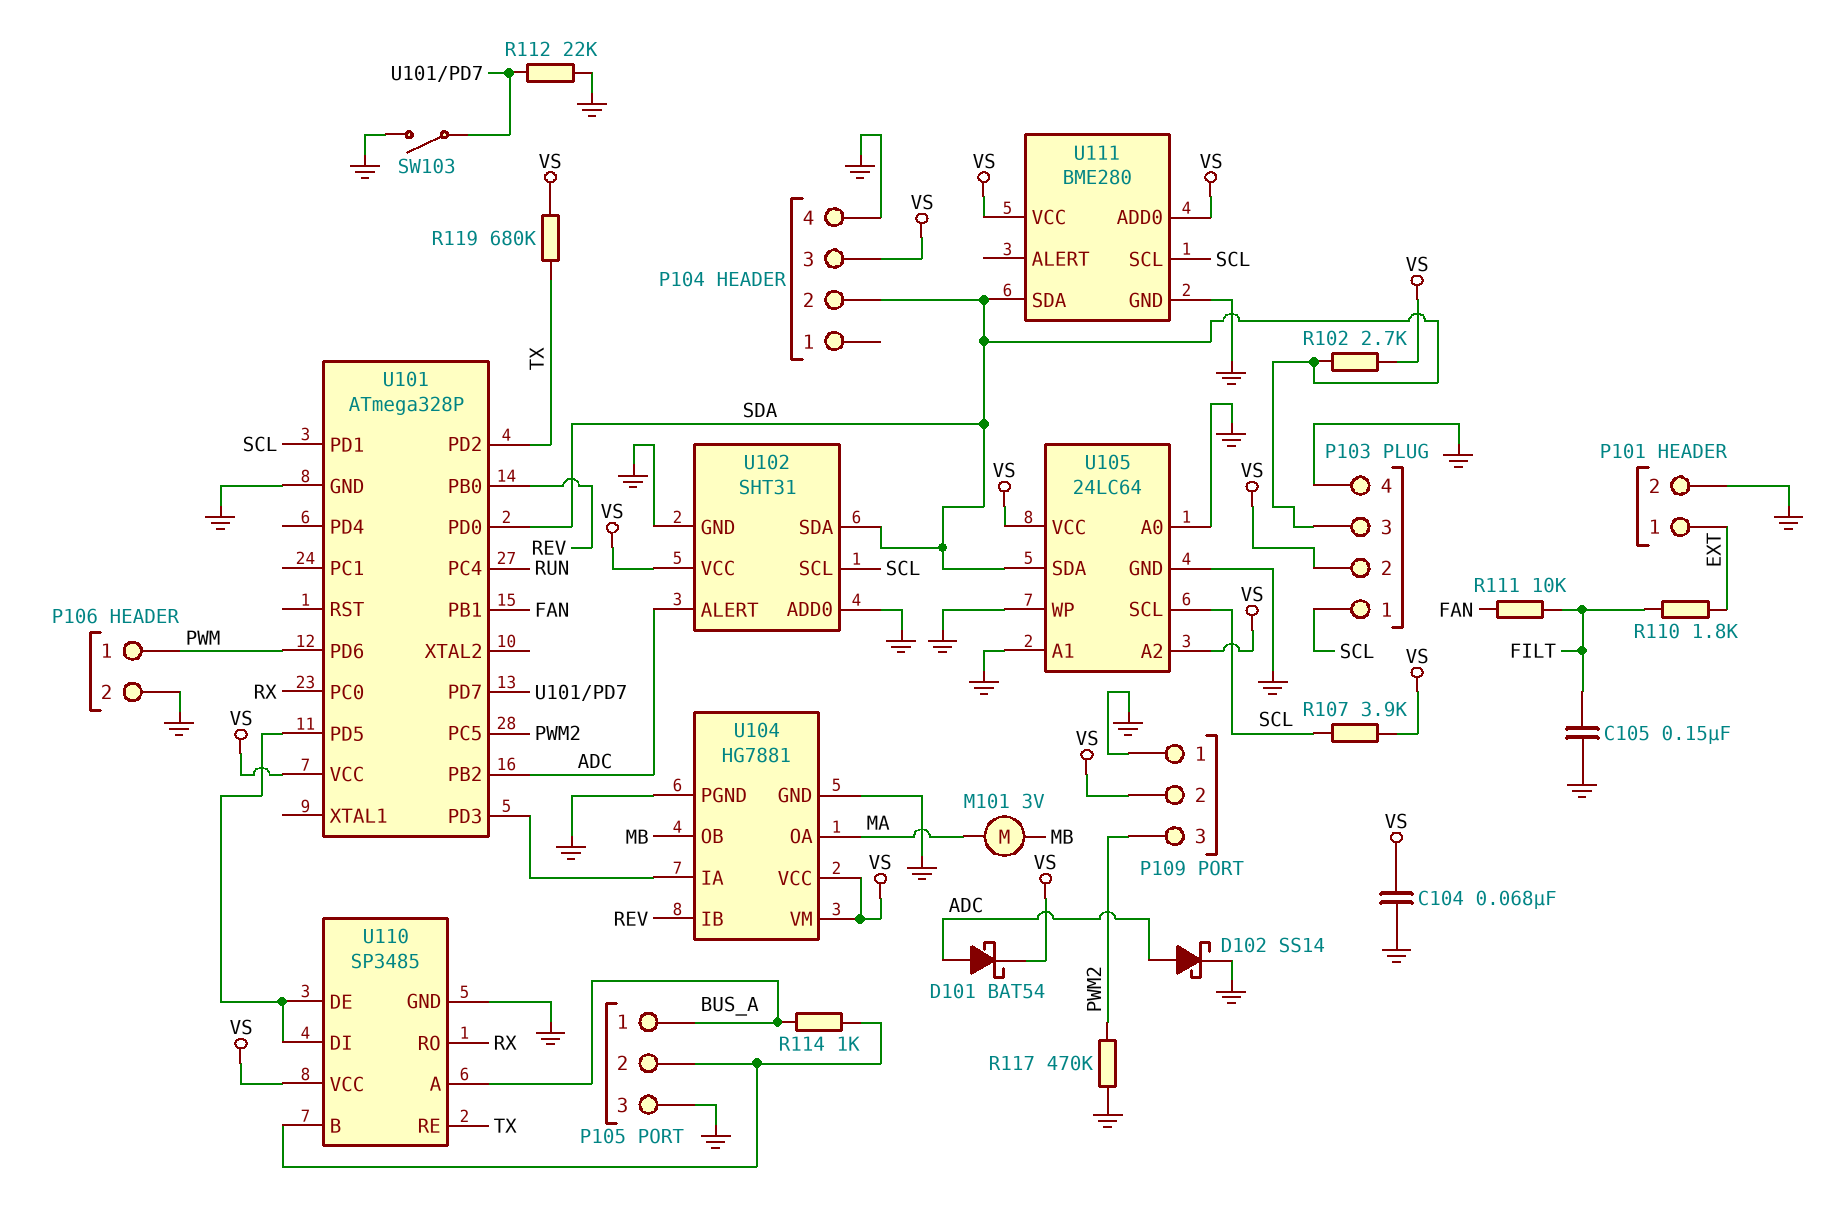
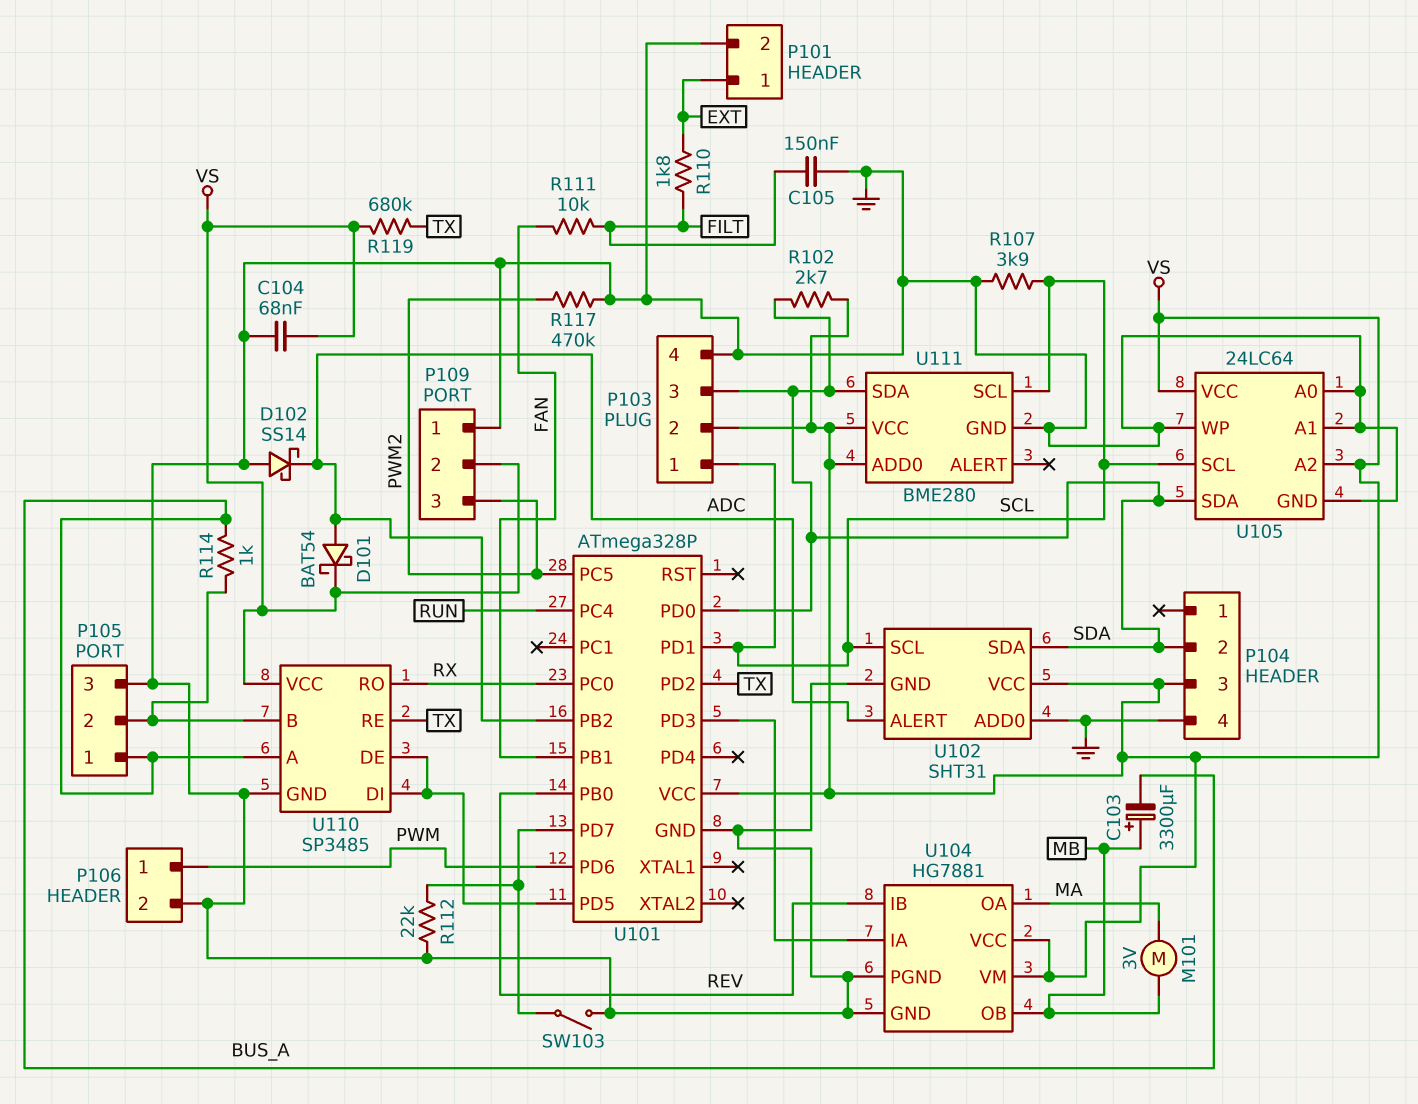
C103: none -> 3300uF (plus MB, minus BUS_A)
D102: schottky SS14 (A ADC, K GND) -> schottky SS14 (A GND, K ADC)
R107: 3.9k (SCL, VS) -> 3.9k (GND, SCL)

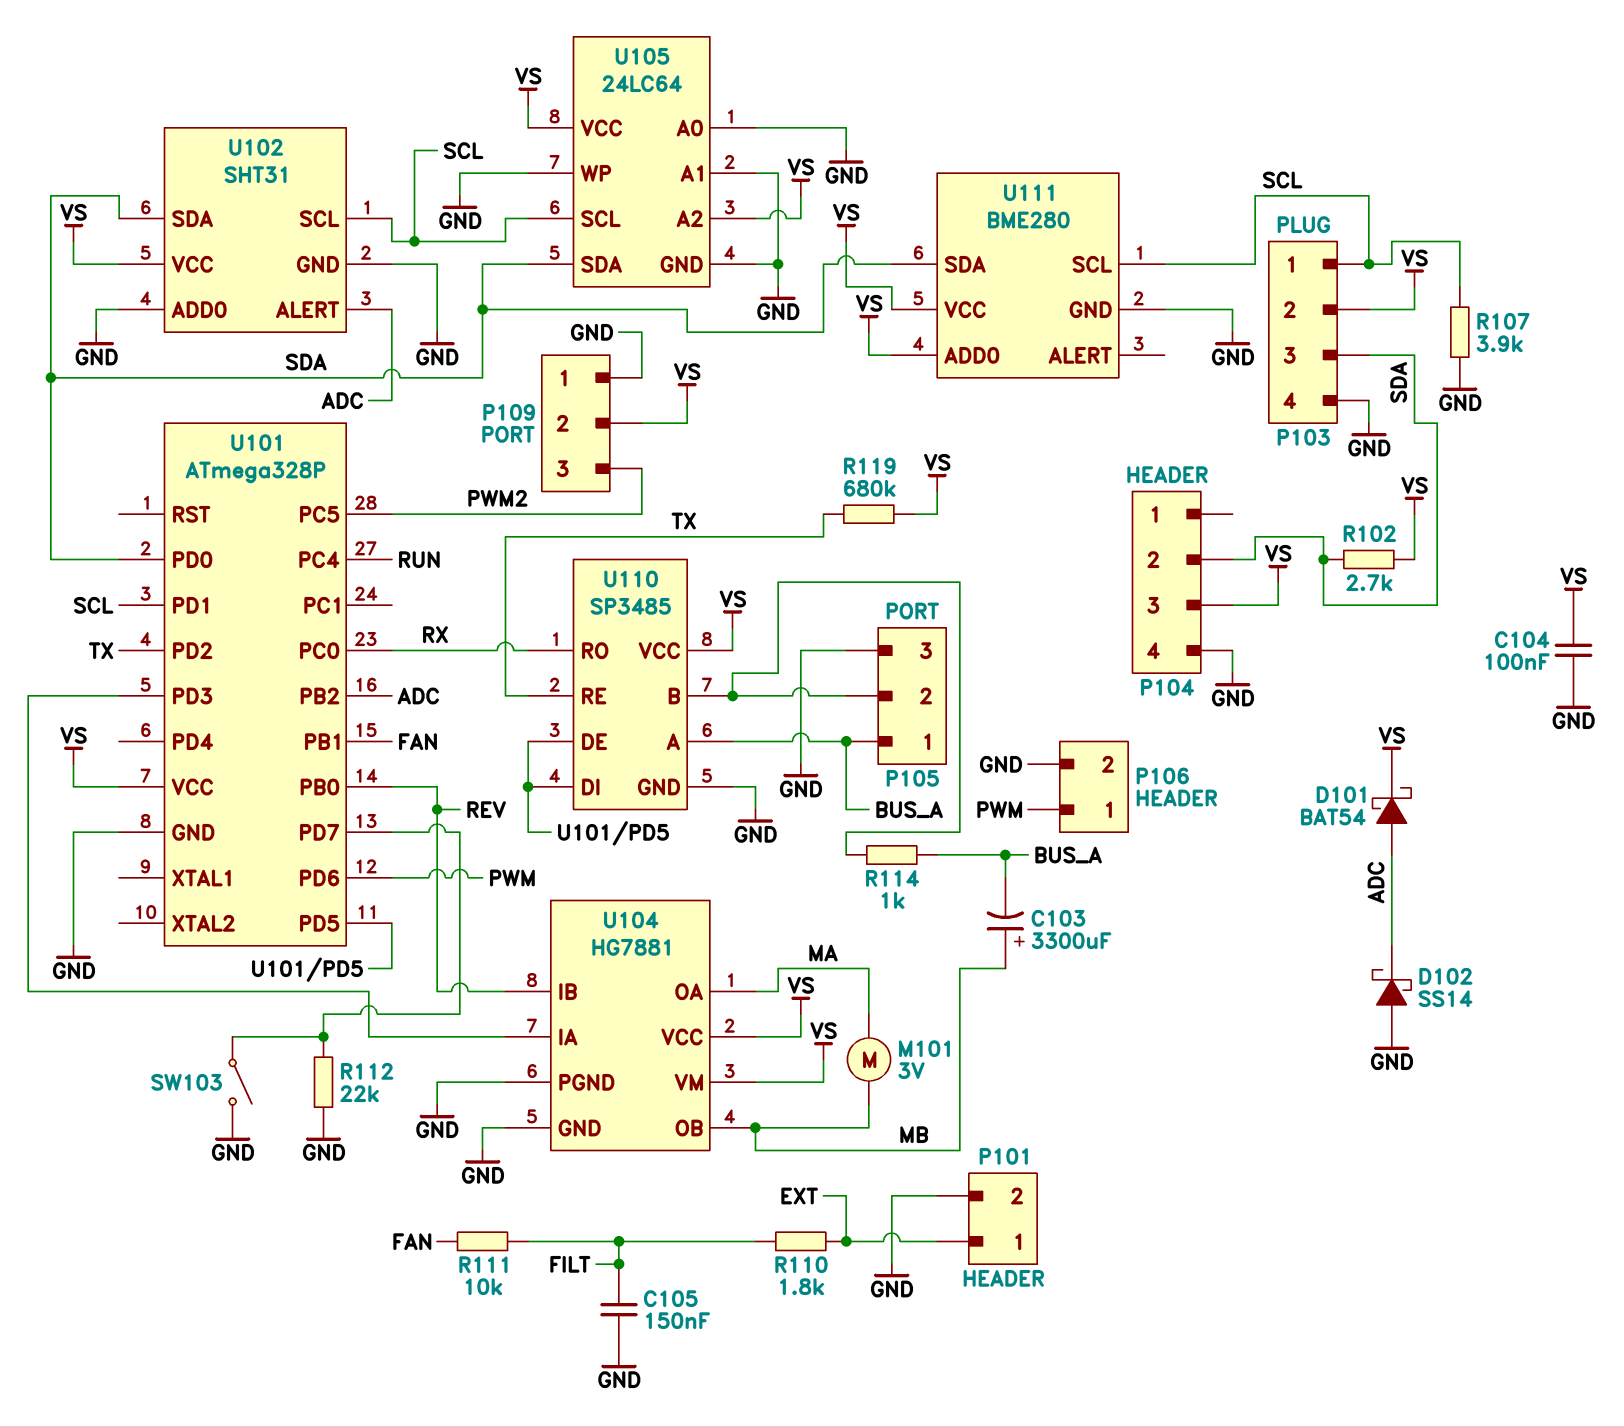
C104: 68nF (GND, VS) -> 100nF (GND, VS)
R117: 470k (GND, PWM2) -> none

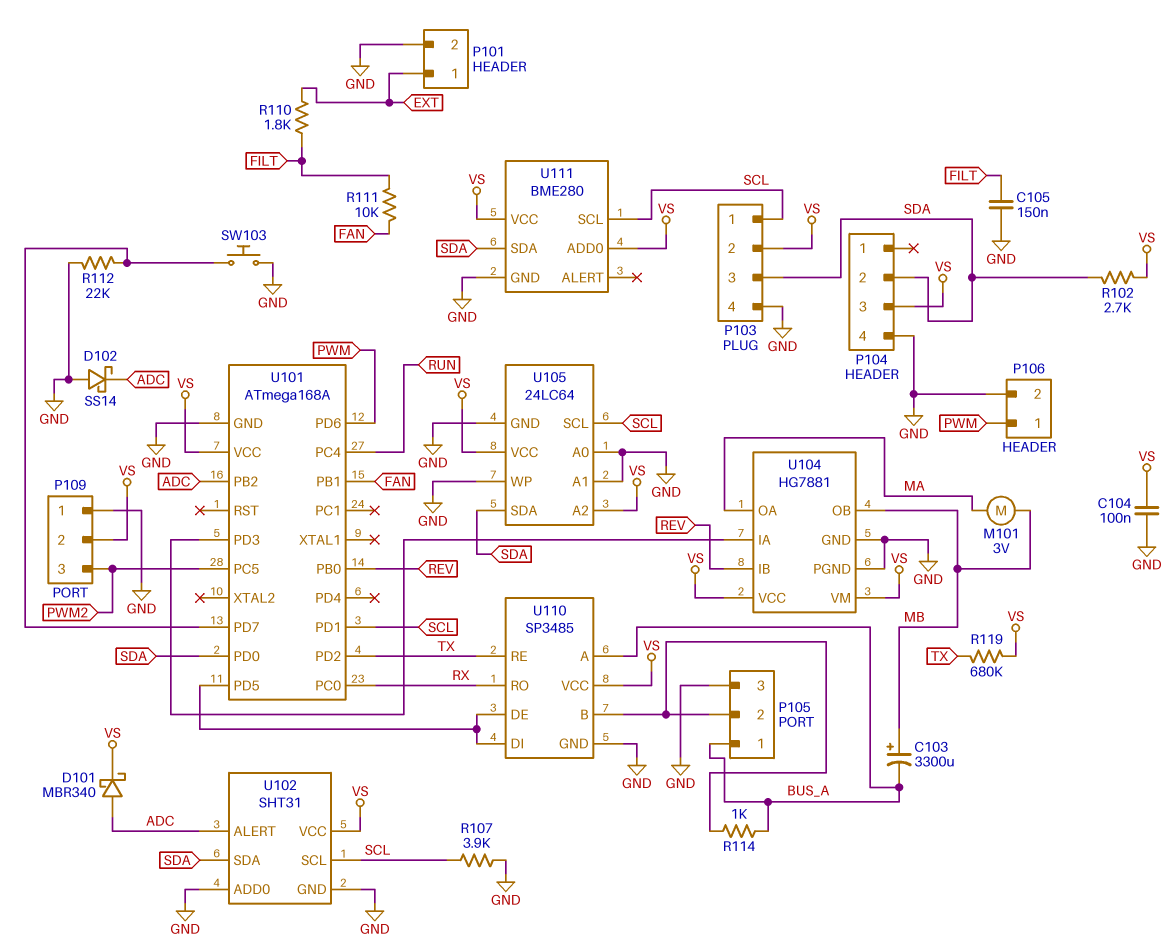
D101: schottky BAT54 (A ADC, K VS) -> schottky MBR340 (A ADC, K VS)
SW103: switch (GND, U101/PD7) -> button (GND, U101/PD7)
U101: ATmega328P -> ATmega168A

